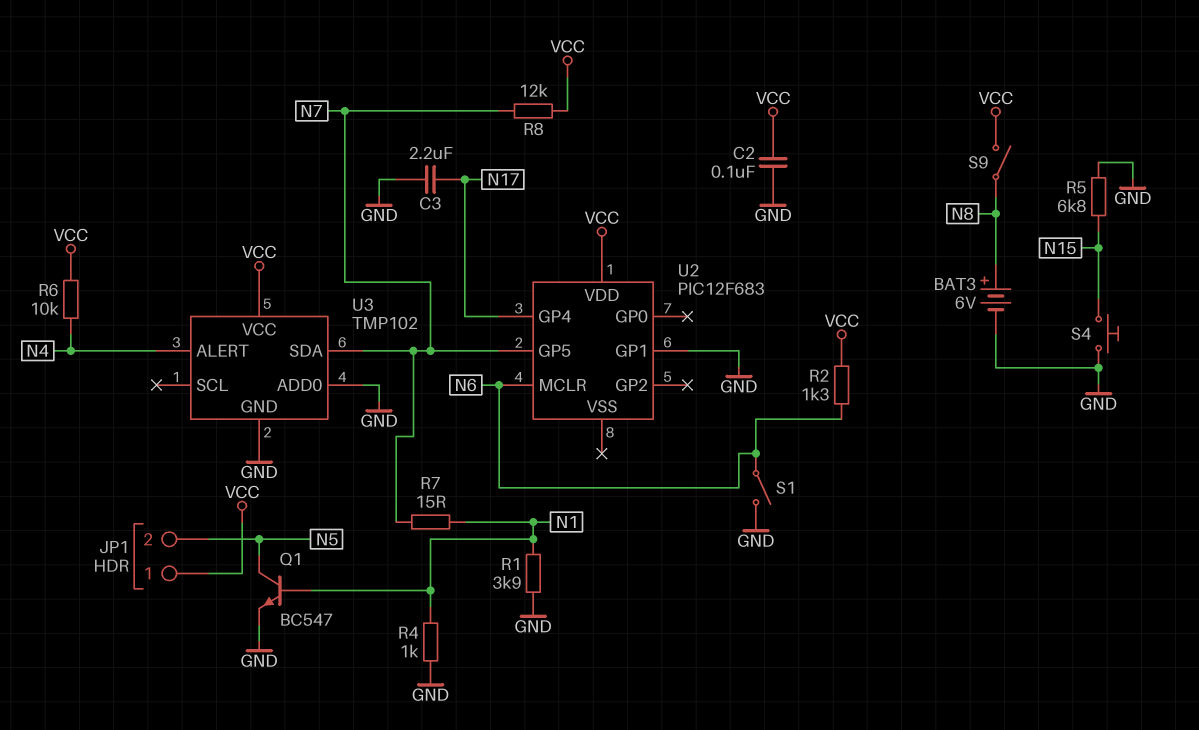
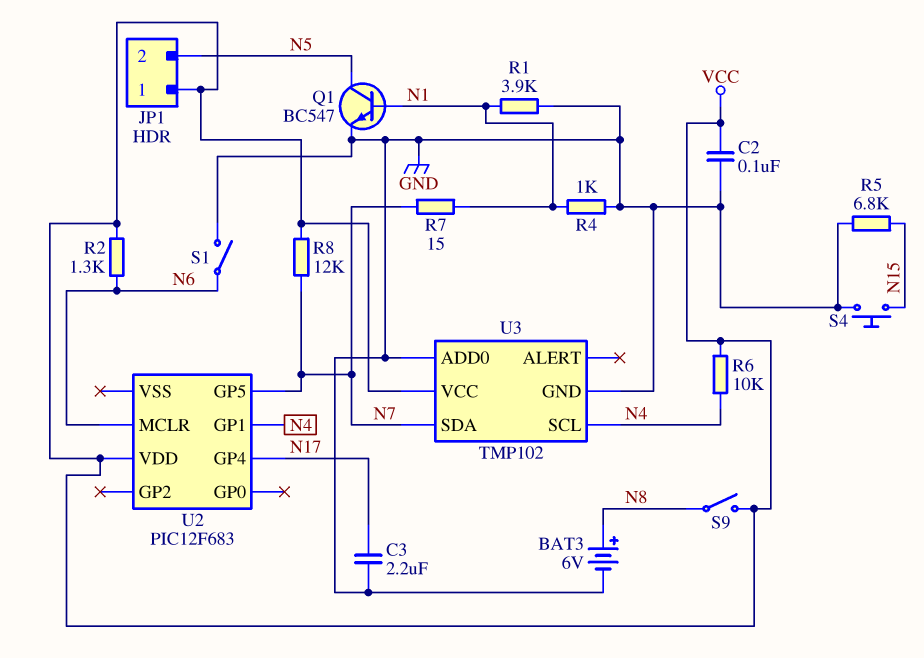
U2 pin GP1: GND -> N4
U3 pin ALERT: N4 -> none
U3 pin SCL: none -> N4

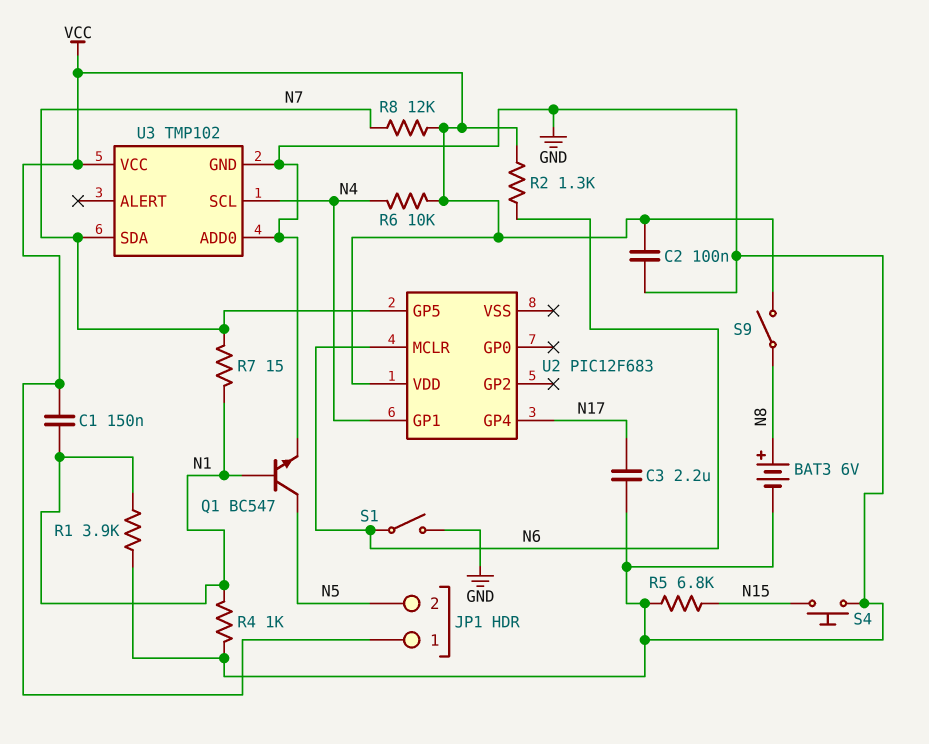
C1: none -> 150nF (N1, VCC)

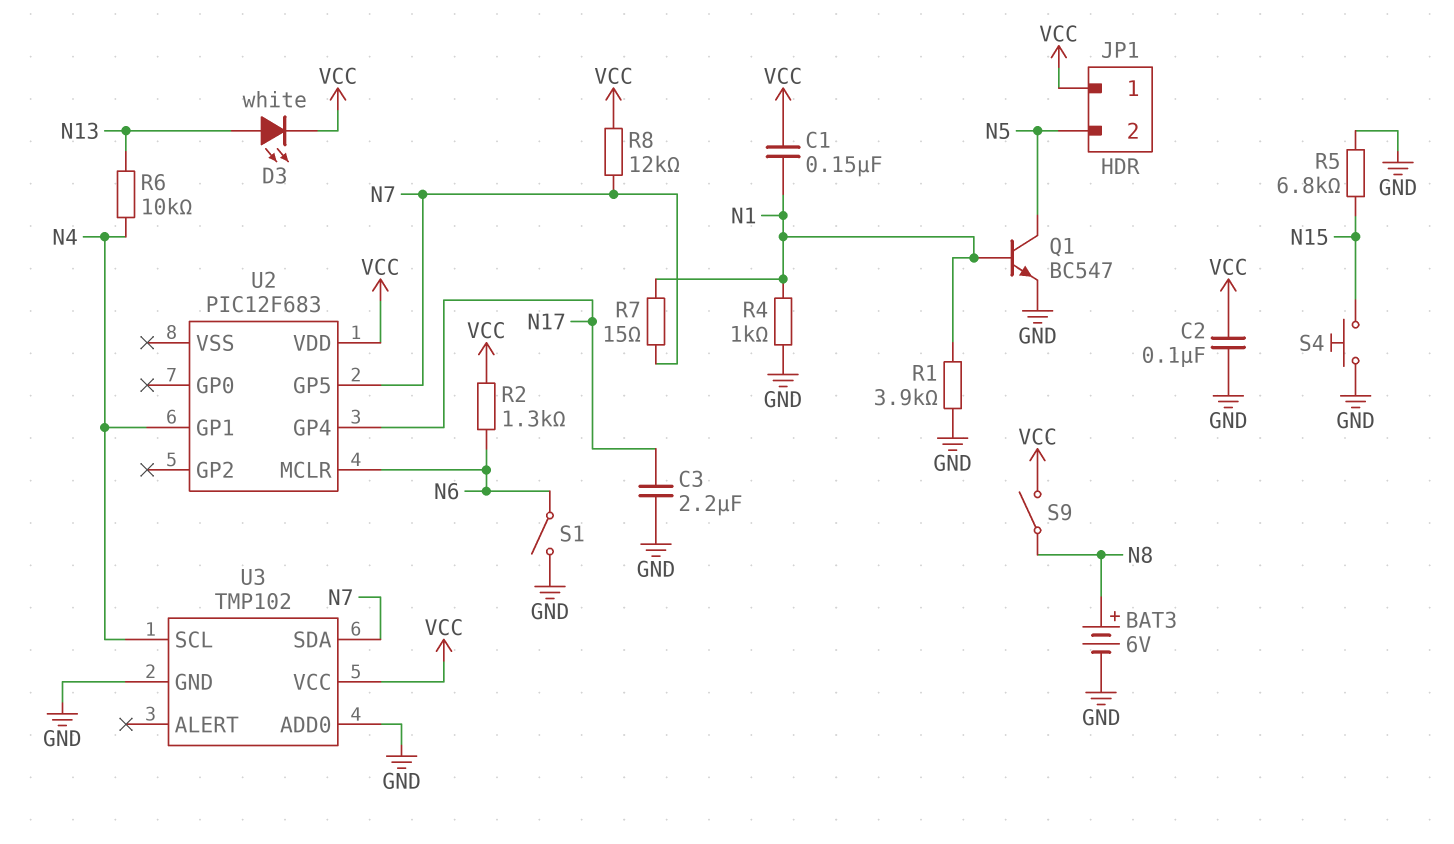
D3: none -> LED white (A N13, K VCC)
R6: 10k (N4, VCC) -> 10k (N4, N13)

